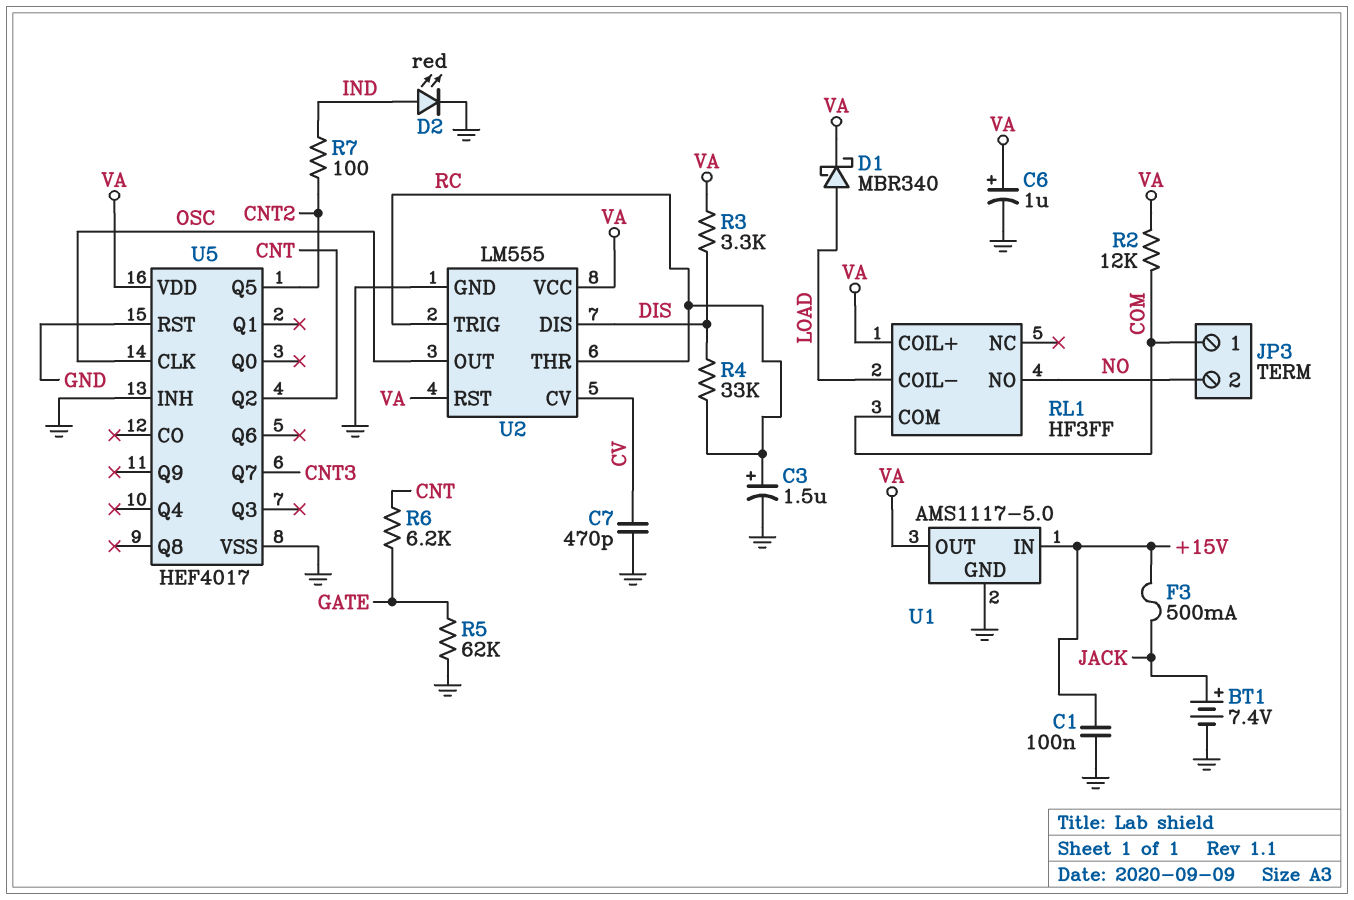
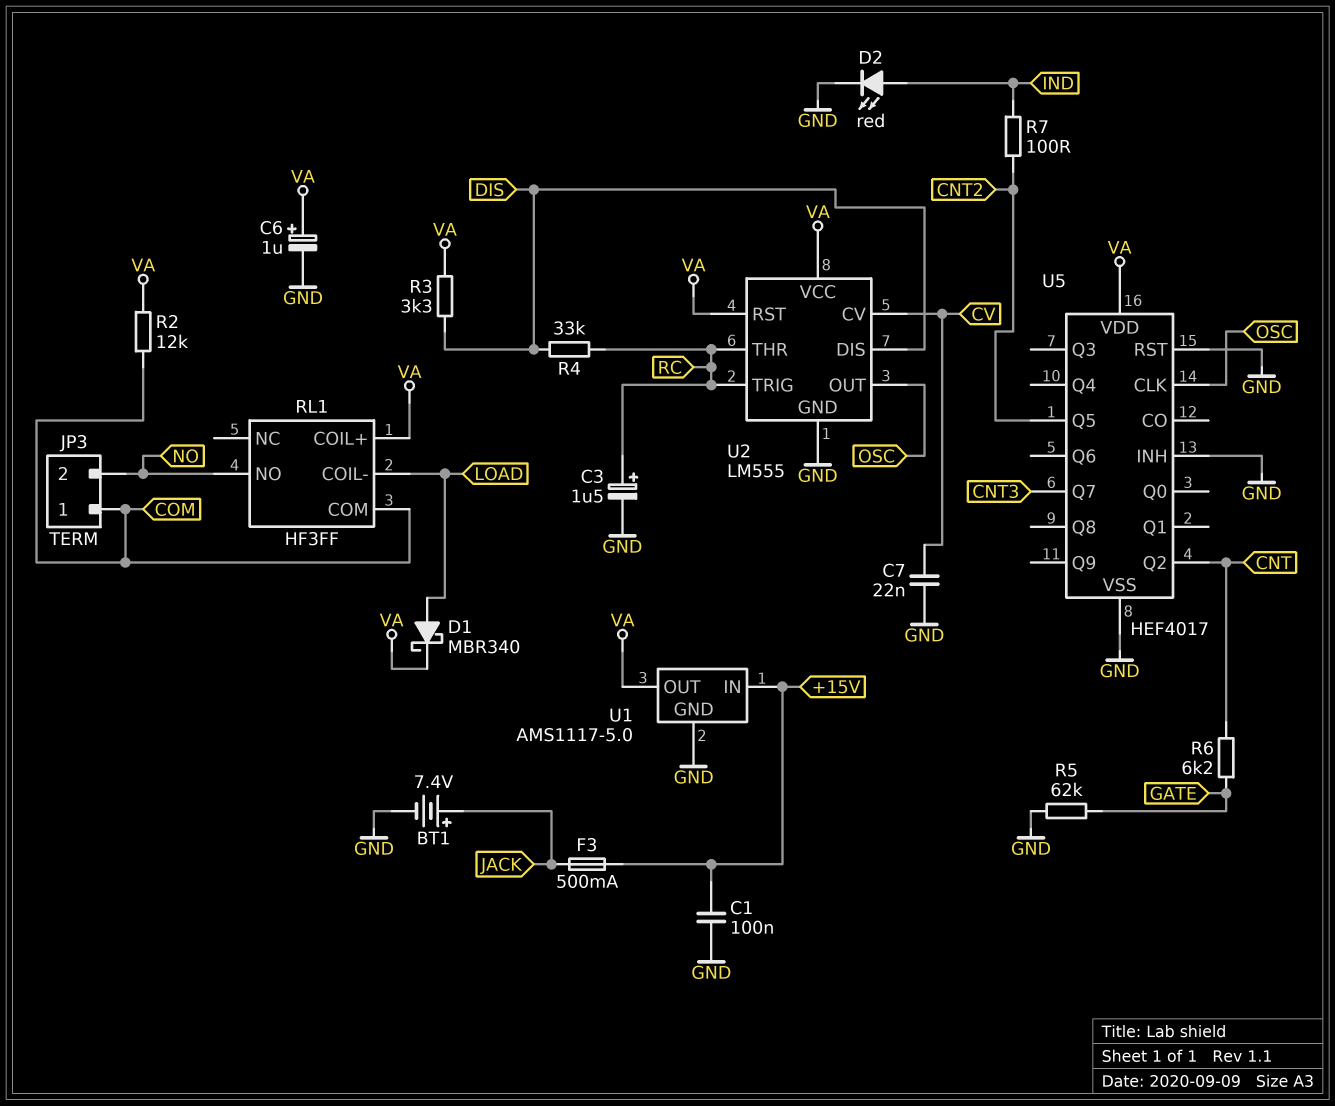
C7: 470pF (CV, GND) -> 22nF (CV, GND)

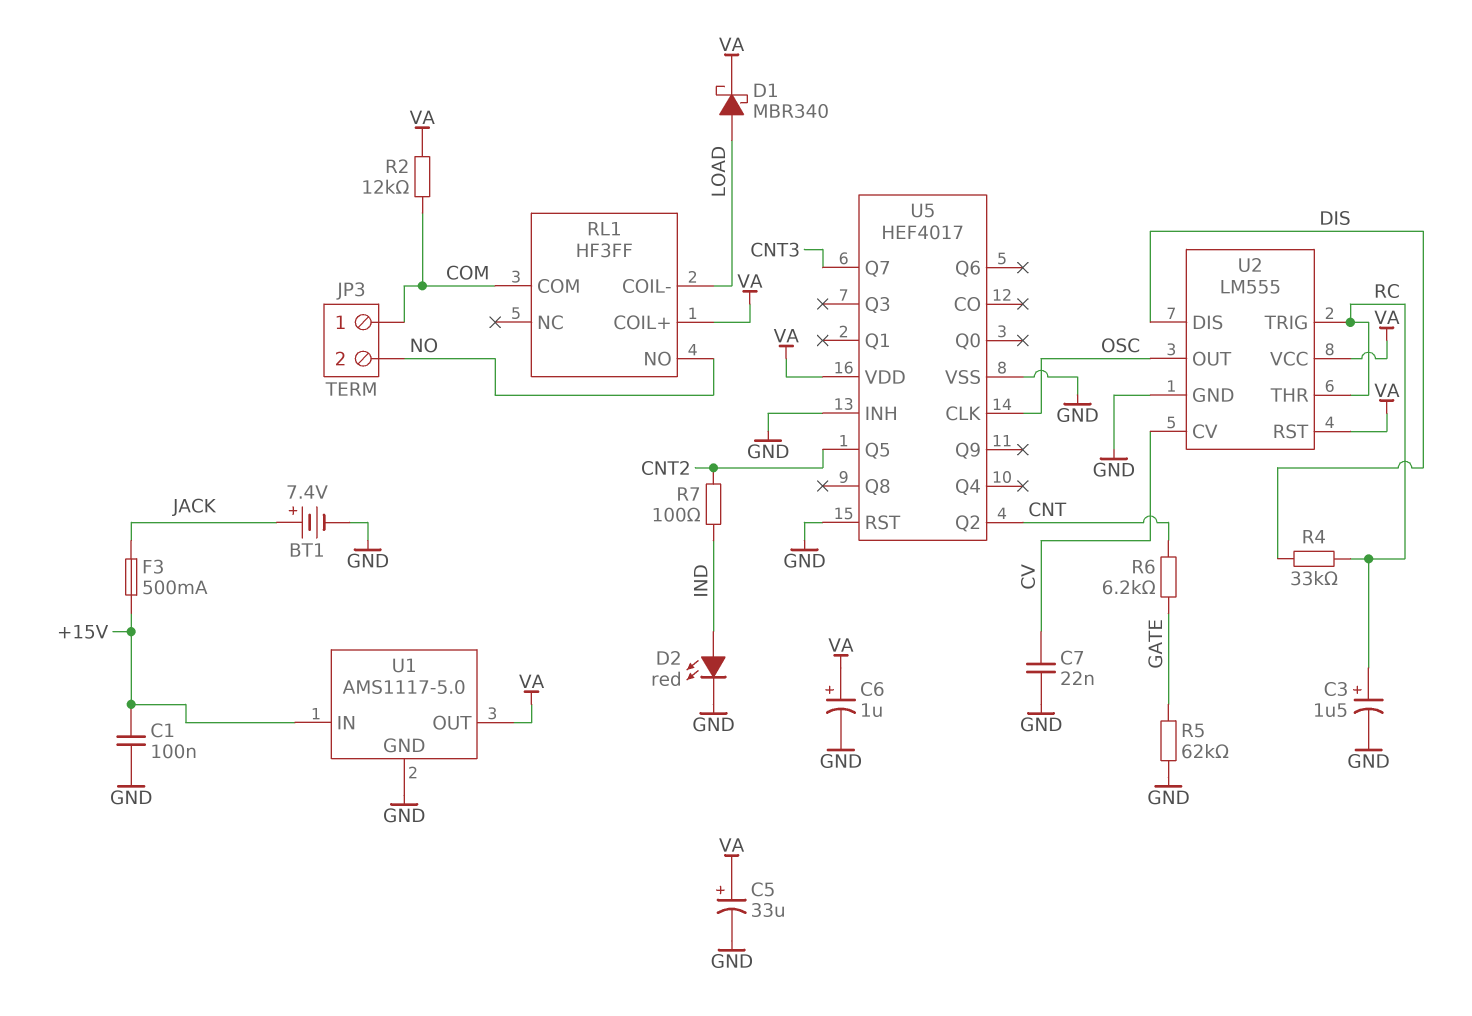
C5: none -> 33uF (plus VA, minus GND)
R3: 3.3k (DIS, VA) -> none

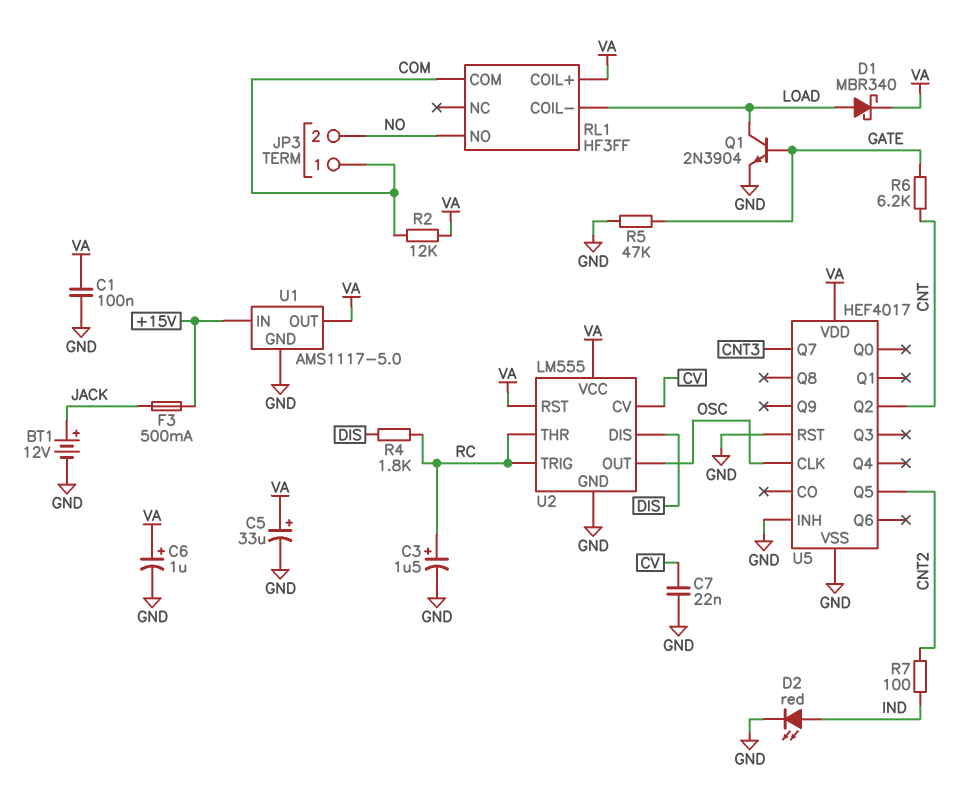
BT1: 7.4V (plus JACK, minus GND) -> 12V (plus JACK, minus GND)
C1: 100nF (+15V, GND) -> 100nF (GND, VA)
Q1: none -> NPN 2N3904 (B GATE, C LOAD, E GND)
R4: 33k (DIS, RC) -> 1.8k (DIS, RC)
R5: 62k (GATE, GND) -> 47k (GATE, GND)

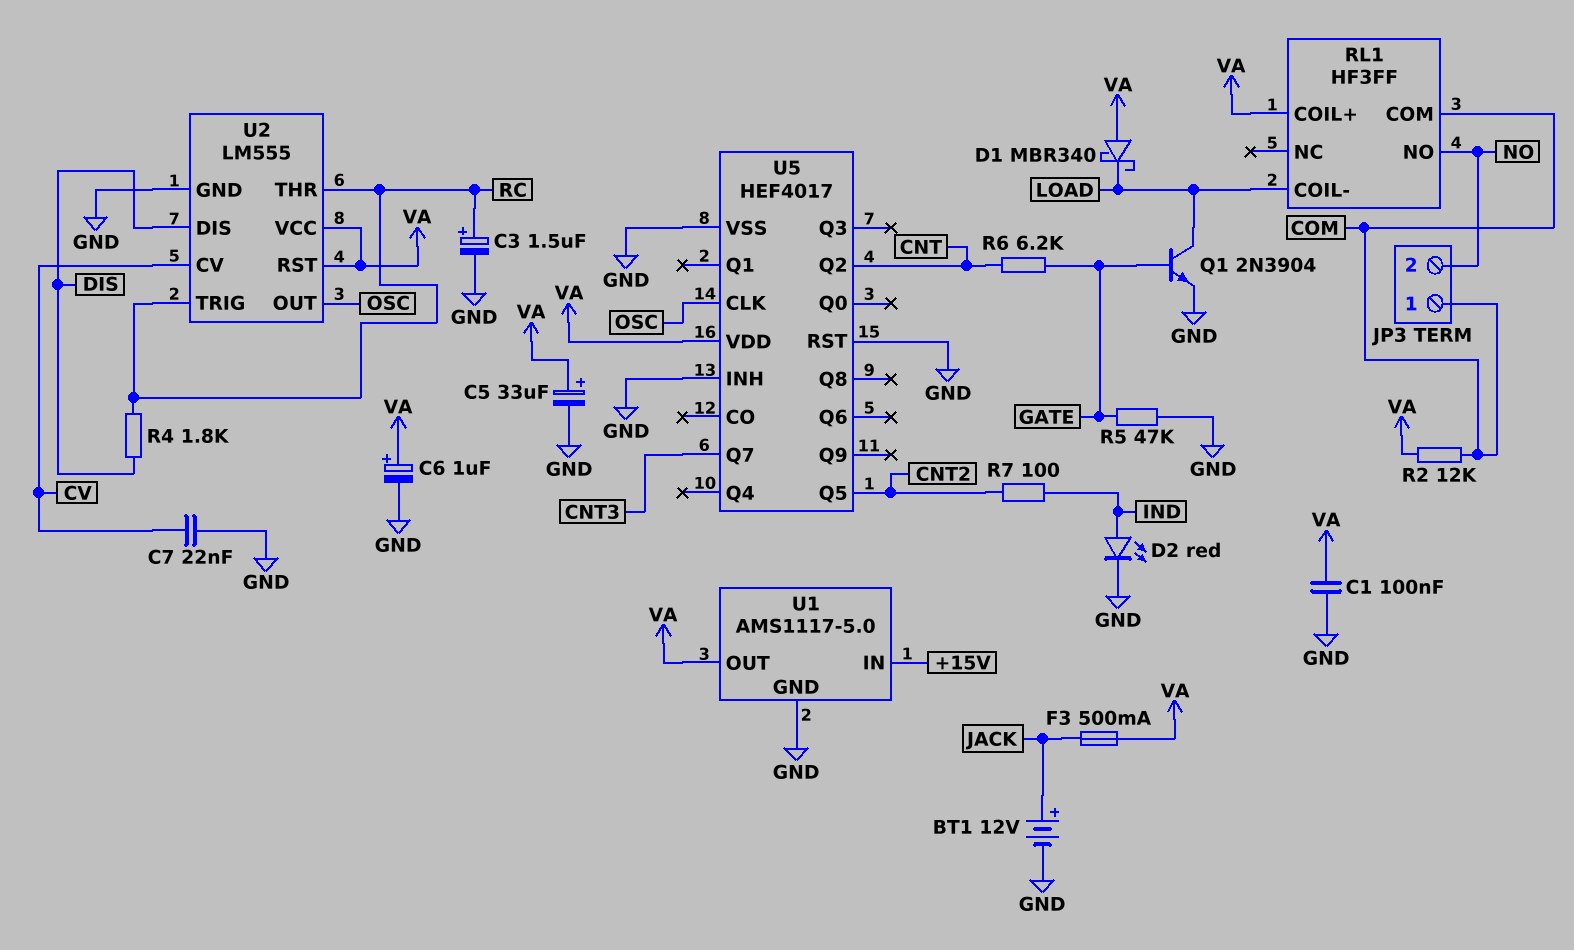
D1: schottky MBR340 (A LOAD, K VA) -> schottky MBR340 (A VA, K LOAD)
F3: 500mA (+15V, JACK) -> 500mA (JACK, VA)

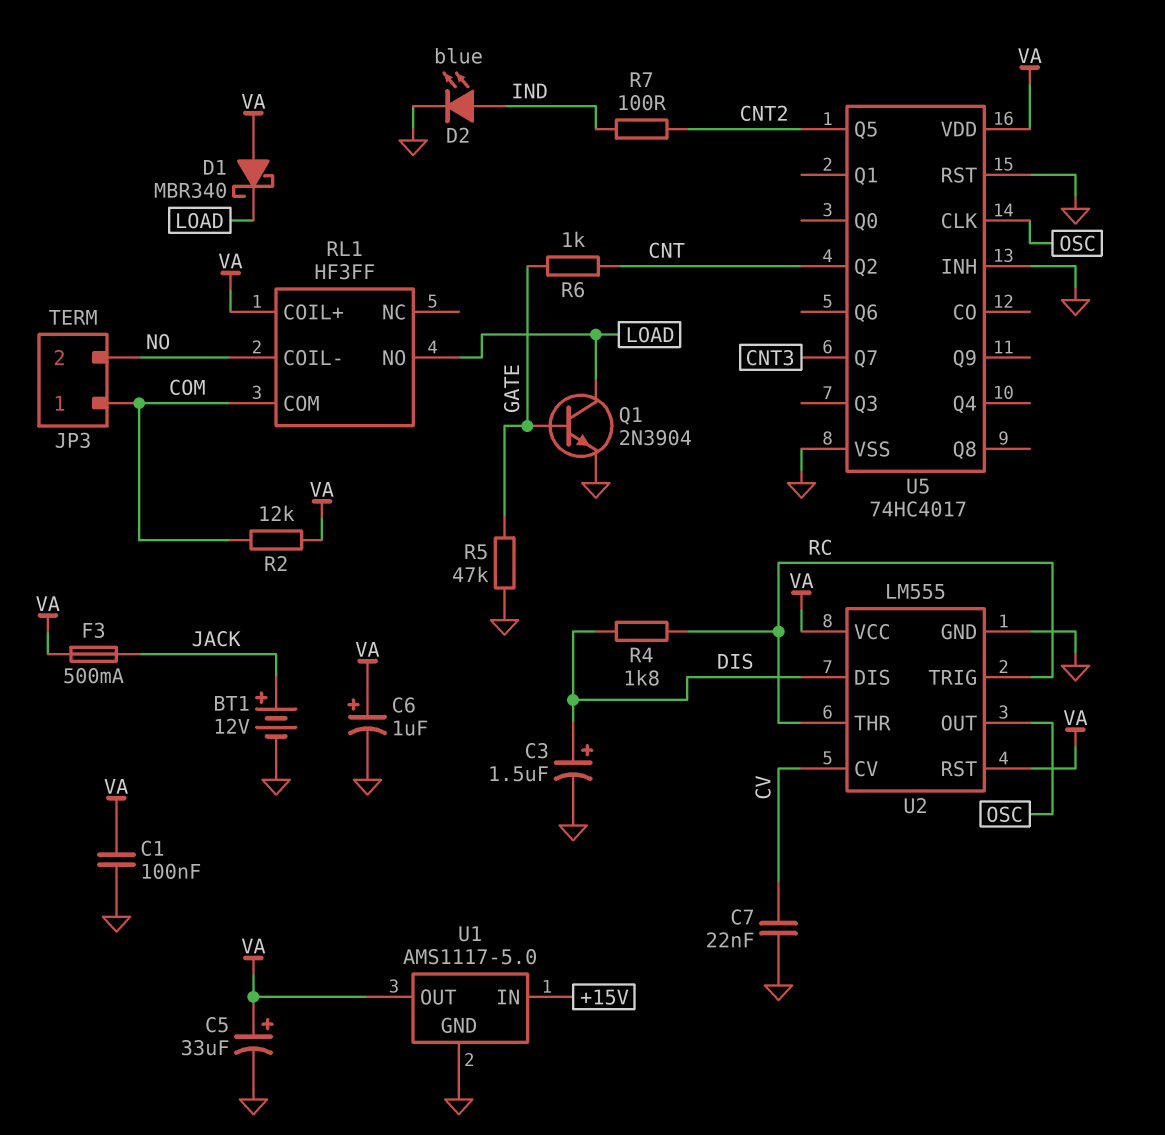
C3: 1.5uF (plus RC, minus GND) -> 1.5uF (plus DIS, minus GND)
D2: LED red (A IND, K GND) -> LED blue (A IND, K GND)
R6: 6.2k (CNT, GATE) -> 1k (CNT, GATE)
RL1 pin COIL-: LOAD -> NO
RL1 pin NO: NO -> LOAD
U5: HEF4017 -> 74HC4017

